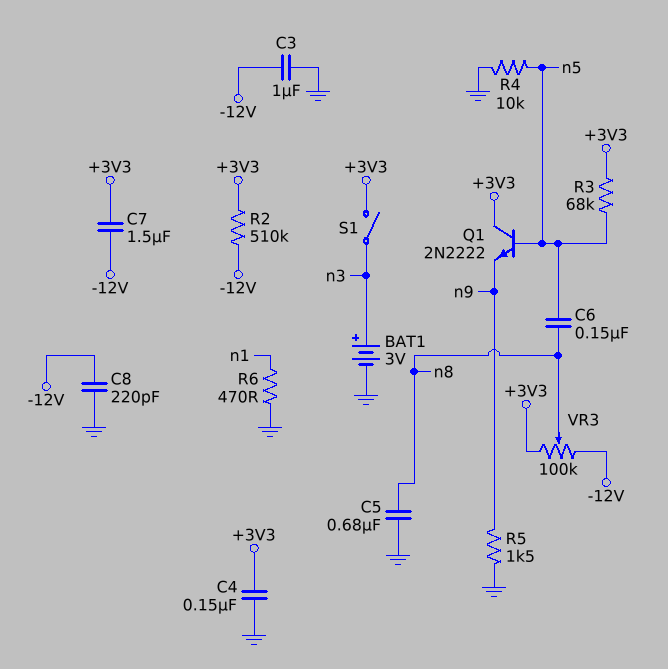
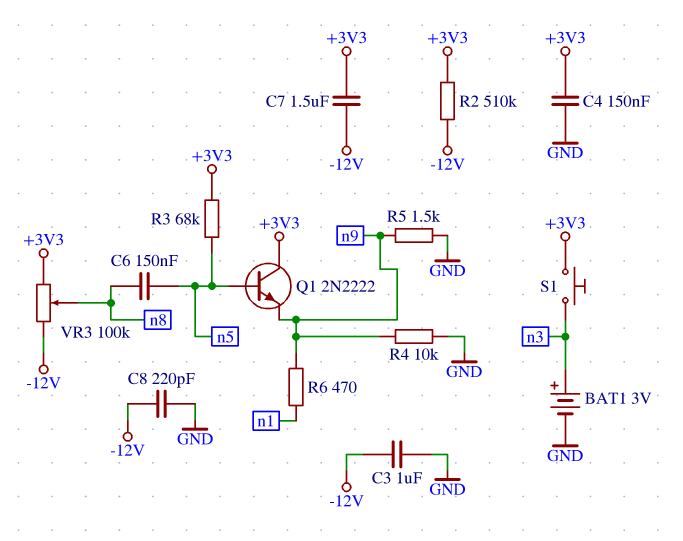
C5: 680nF (GND, n8) -> none
R4: 10k (GND, n5) -> 10k (GND, n9)
R6: 470 (GND, n1) -> 470 (n1, n9)
S1: switch (+3V3, n3) -> button (+3V3, n3)

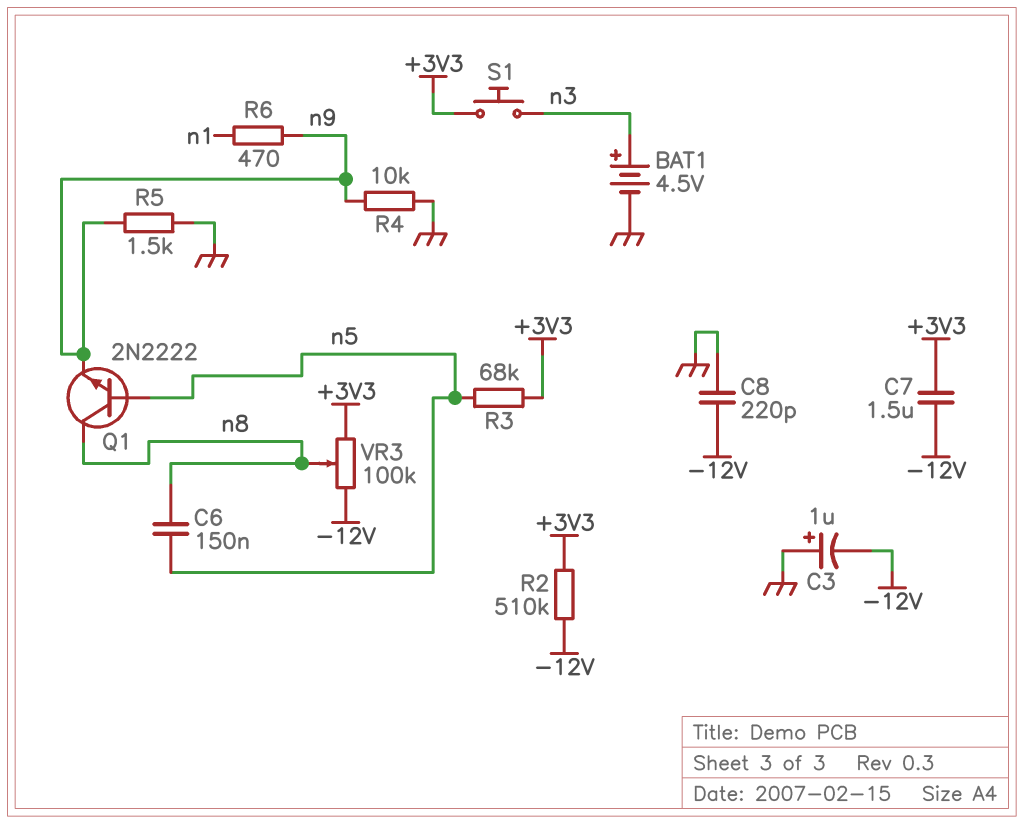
BAT1: 3V (plus n3, minus GND) -> 4.5V (plus n3, minus GND)
C3: 1uF (-12V, GND) -> 1uF (plus GND, minus -12V)
C4: 150nF (+3V3, GND) -> none
Q1: NPN 2N2222 (B n5, C +3V3, E n9) -> NPN 2N2222 (B n5, C n8, E n9)

